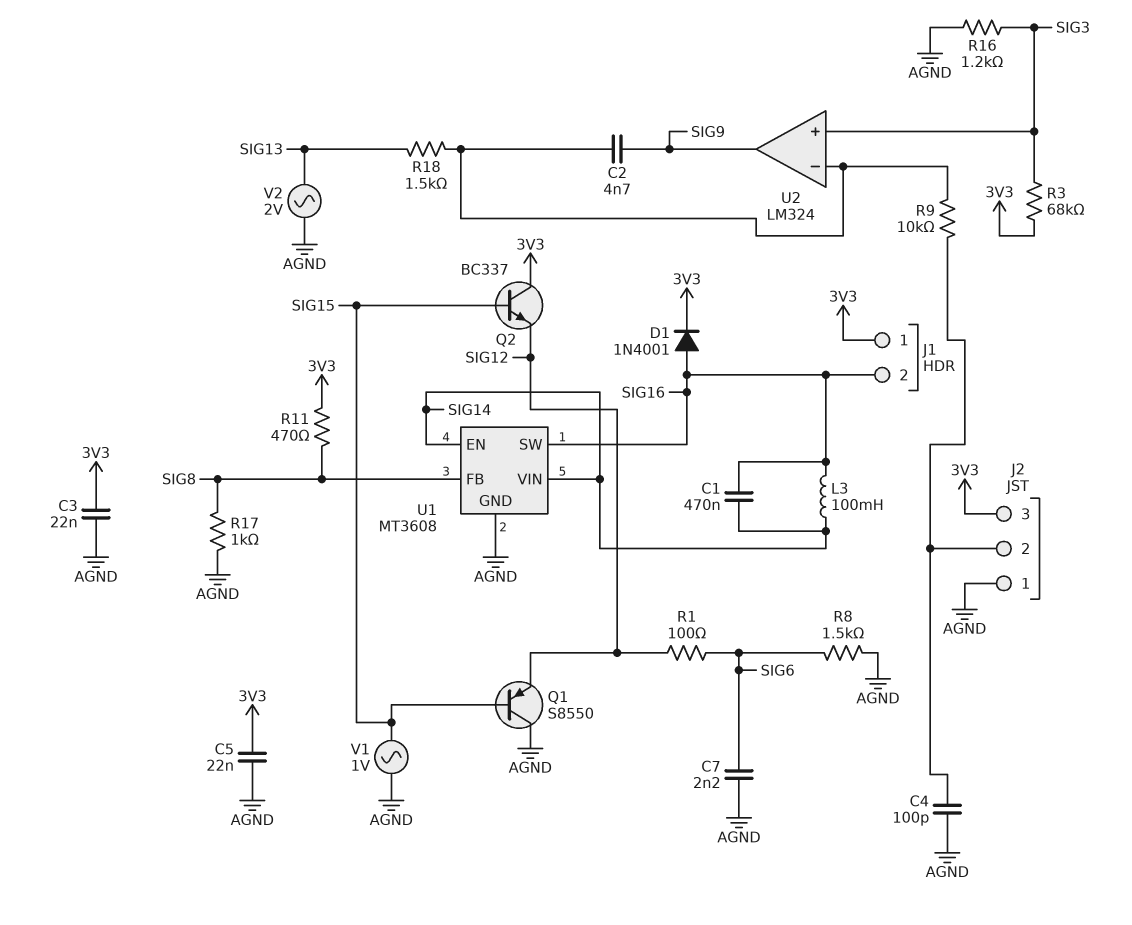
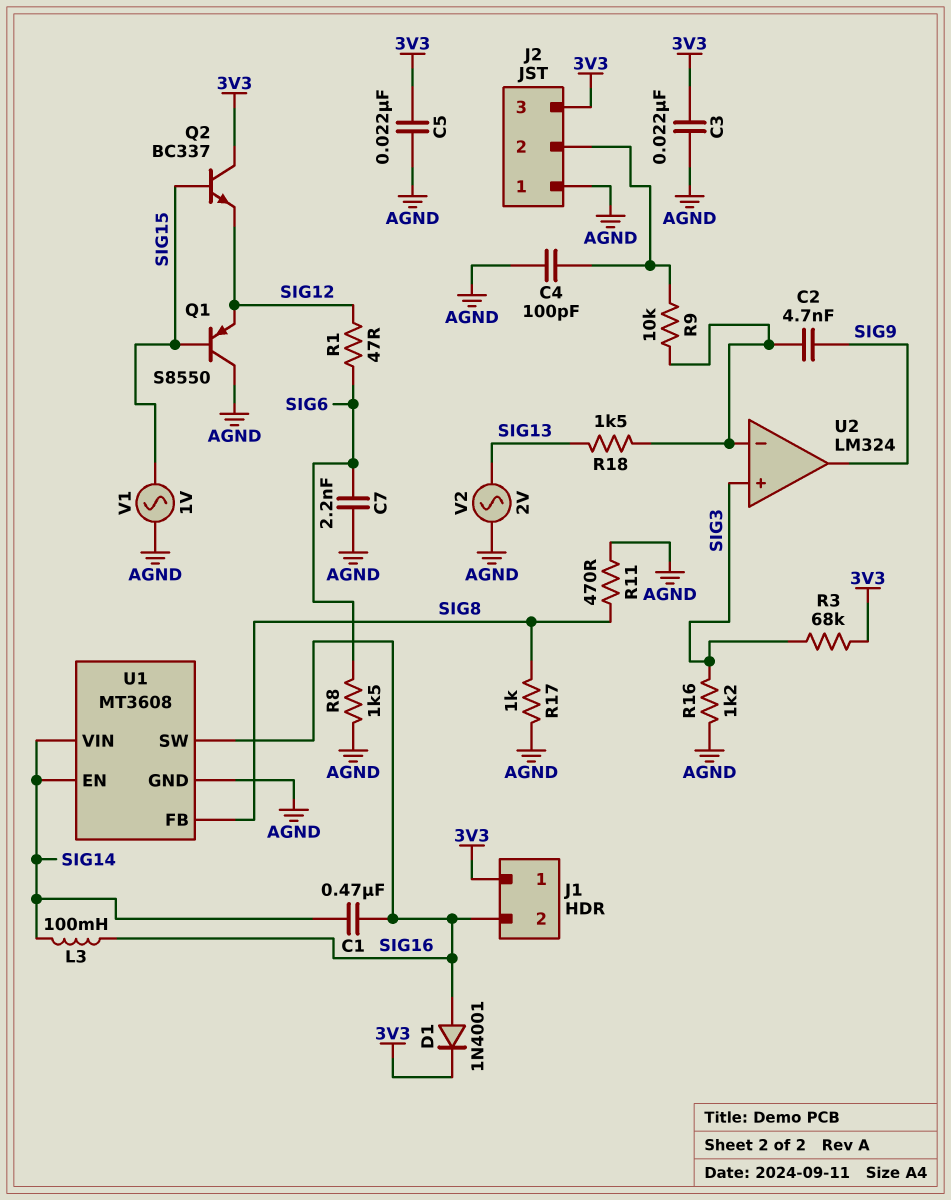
R1: 100 (SIG6, SIG12) -> 47 (SIG6, SIG12)
R11: 470 (3V3, SIG8) -> 470 (AGND, SIG8)

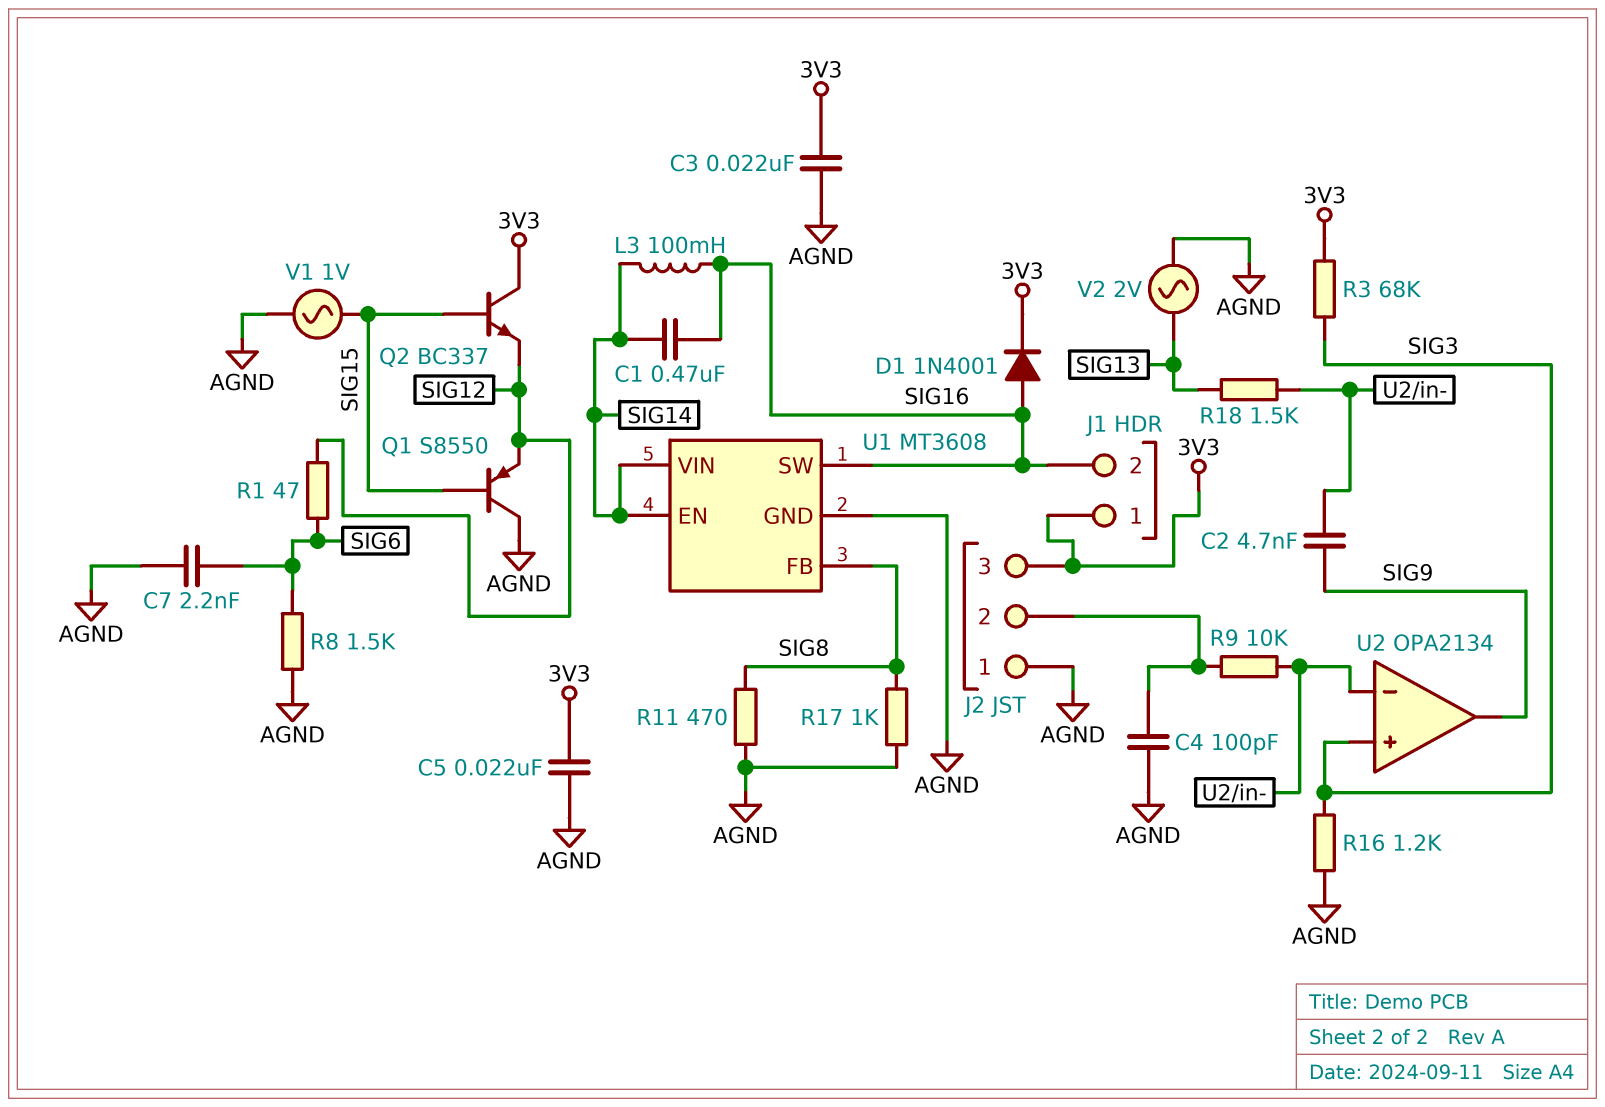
U2: LM324 -> OPA2134

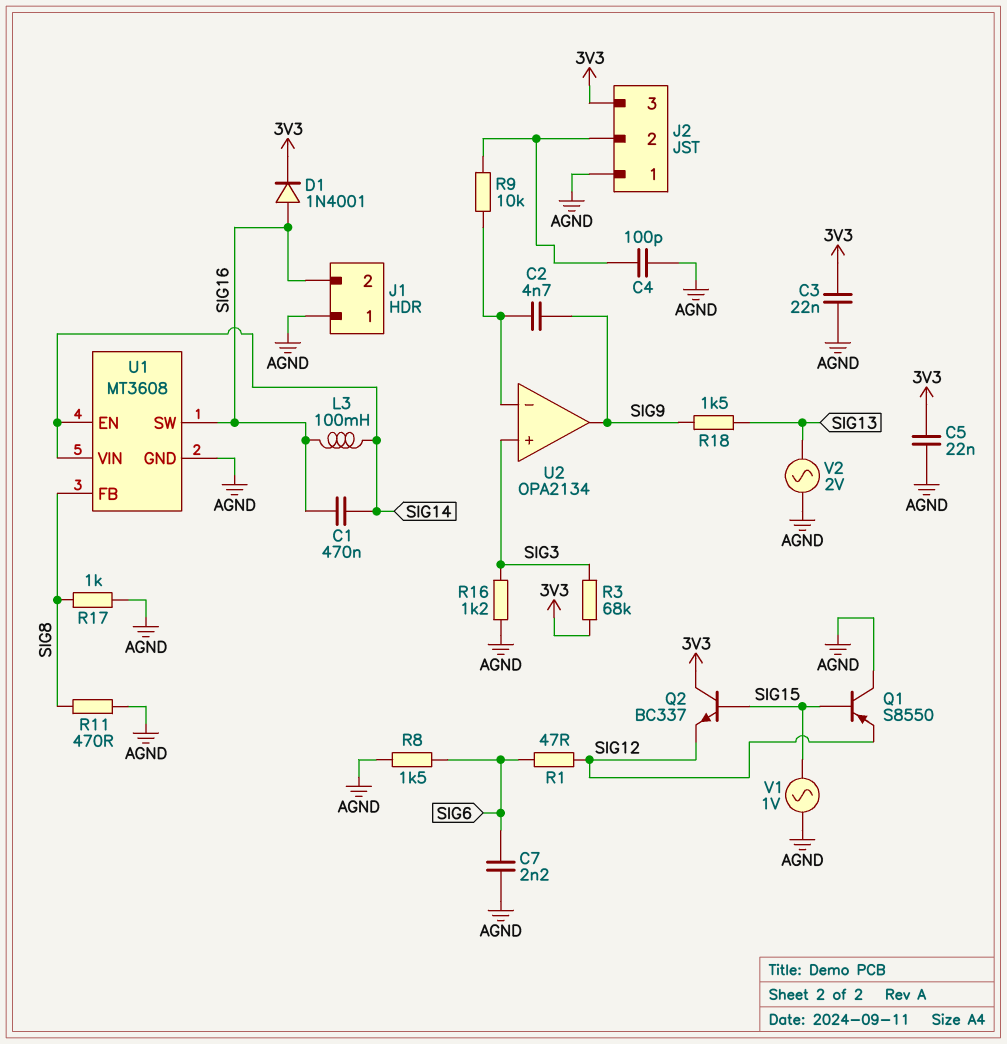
J1 pin 1: 3V3 -> AGND
R18: 1.5k (SIG13, U2/in-) -> 1.5k (SIG9, SIG13)

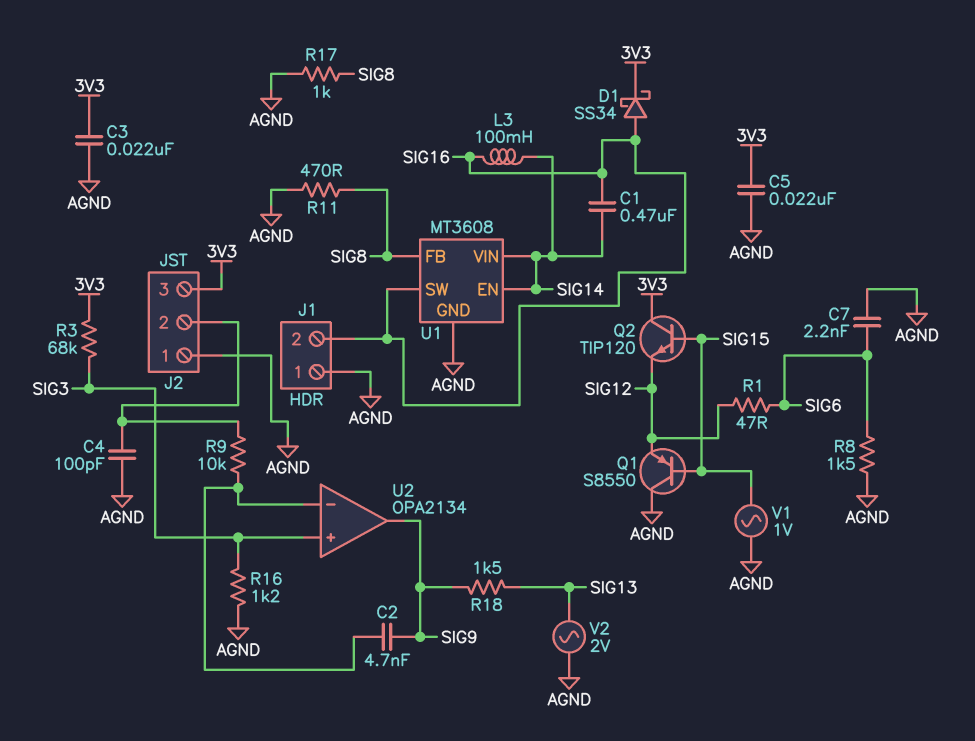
D1: diode 1N4001 (A SIG16, K 3V3) -> schottky SS34 (A SIG16, K 3V3)
Q2: NPN BC337 (B SIG15, C 3V3, E SIG12) -> NPN TIP120 (B SIG15, C 3V3, E SIG12)

